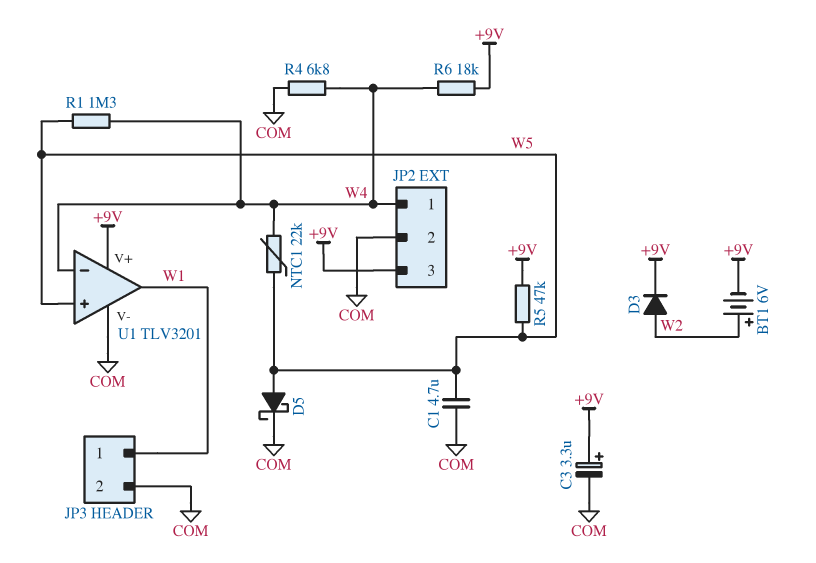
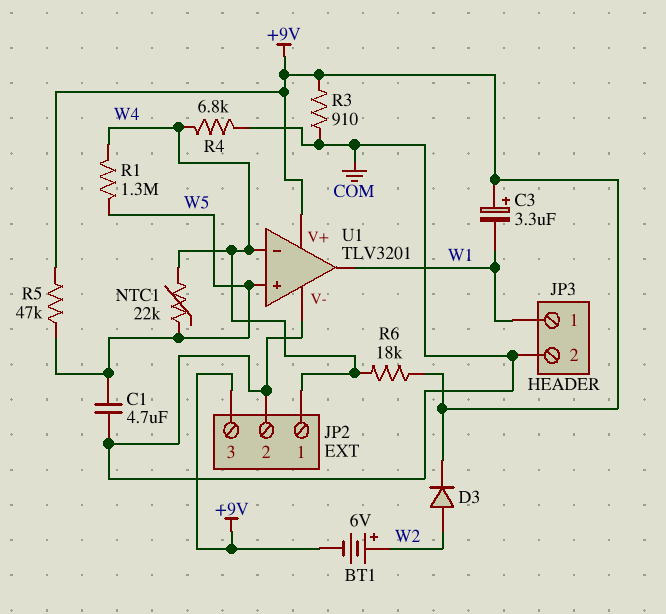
C3: 3.3uF (plus +9V, minus COM) -> 3.3uF (plus +9V, minus W1)
D5: schottky (A W5, K COM) -> none
R3: none -> 910 (+9V, COM)

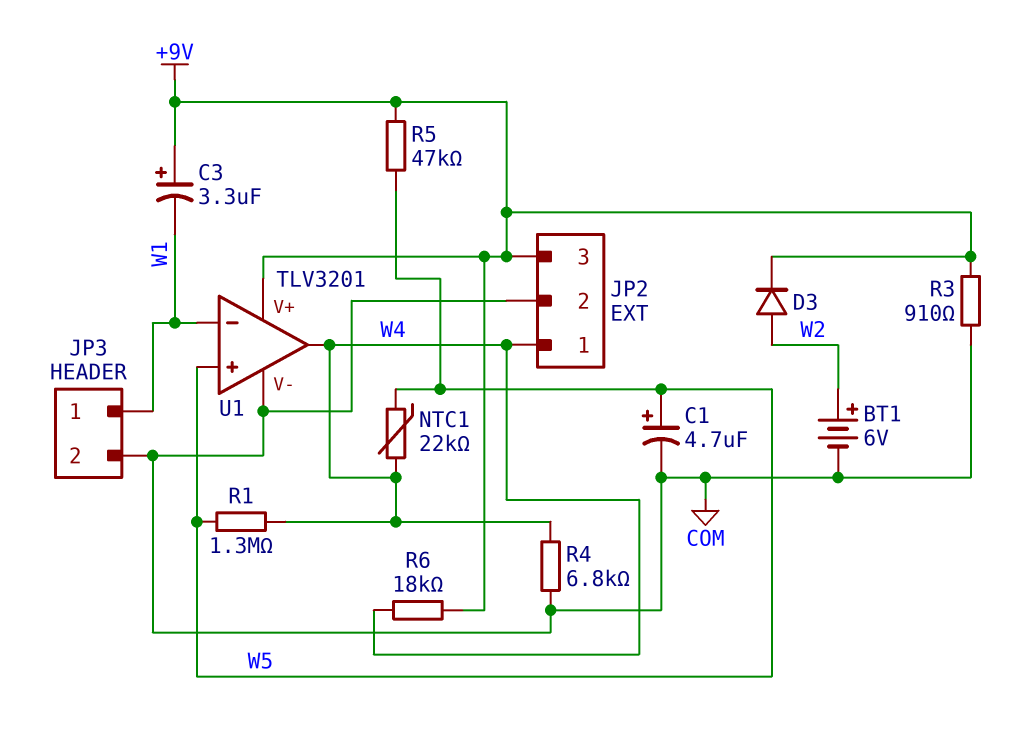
BT1: 6V (plus W2, minus +9V) -> 6V (plus W2, minus COM)
C1: 4.7uF (COM, W5) -> 4.7uF (plus W5, minus COM)
U1 pin in-: W4 -> W1
U1 pin out: W1 -> W4

